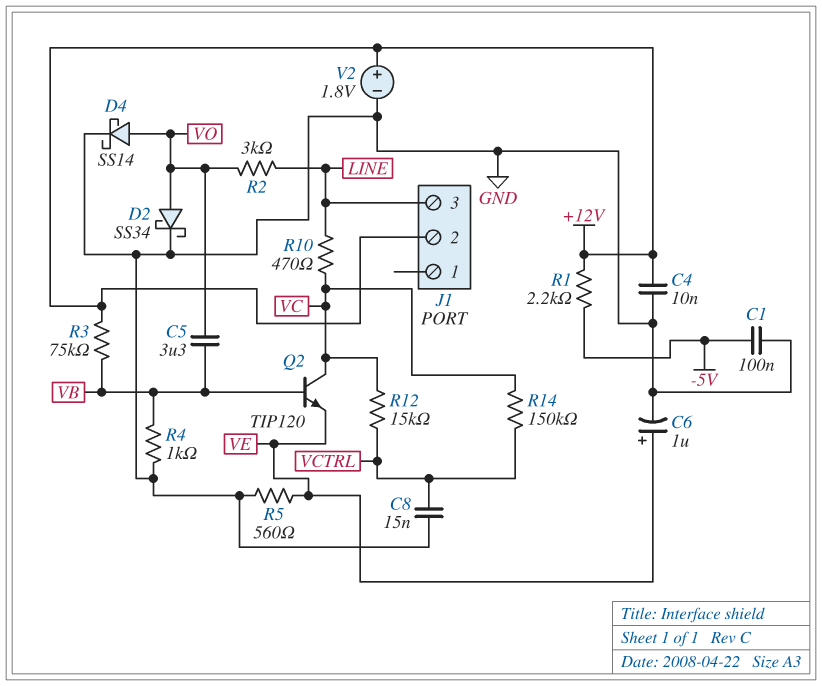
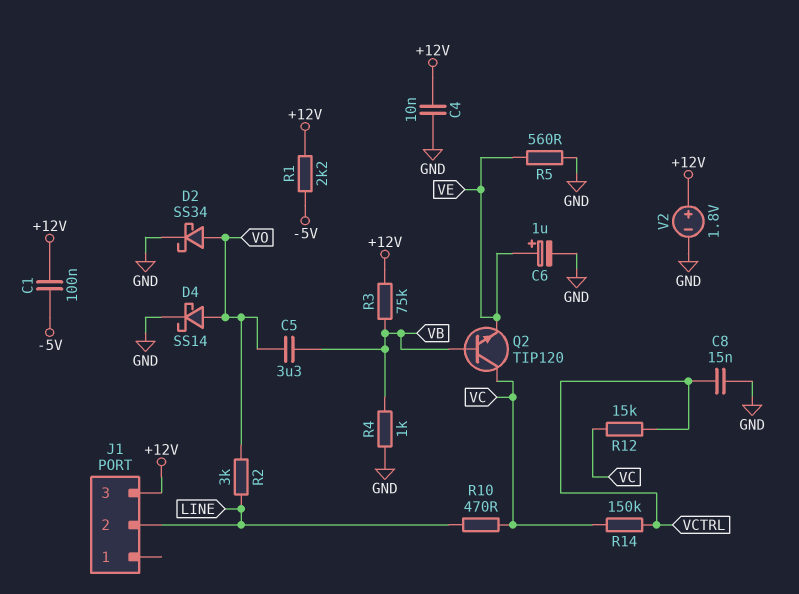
C1: 100nF (-5V, GND) -> 100nF (+12V, -5V)
J1 pin 2: +12V -> LINE
J1 pin 3: LINE -> +12V

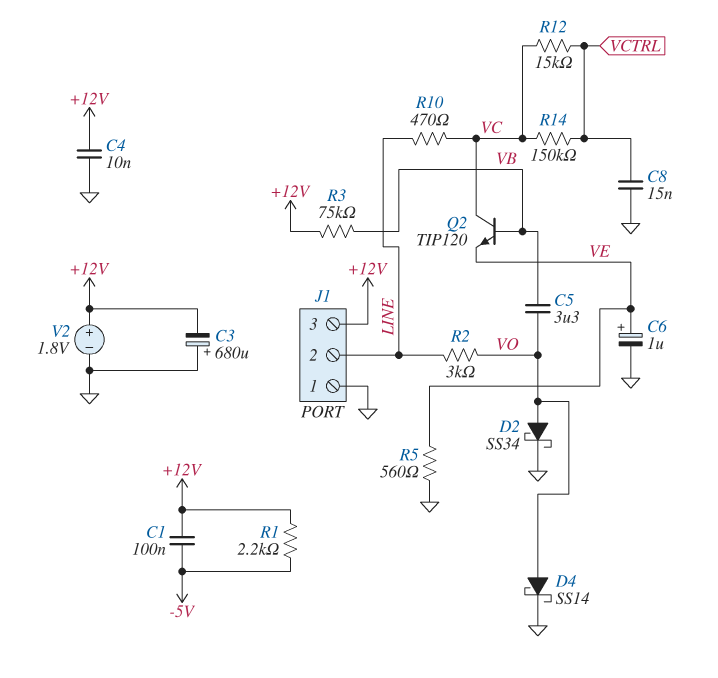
C3: none -> 680uF (plus GND, minus +12V)
J1 pin 1: none -> GND
R4: 1k (GND, VB) -> none

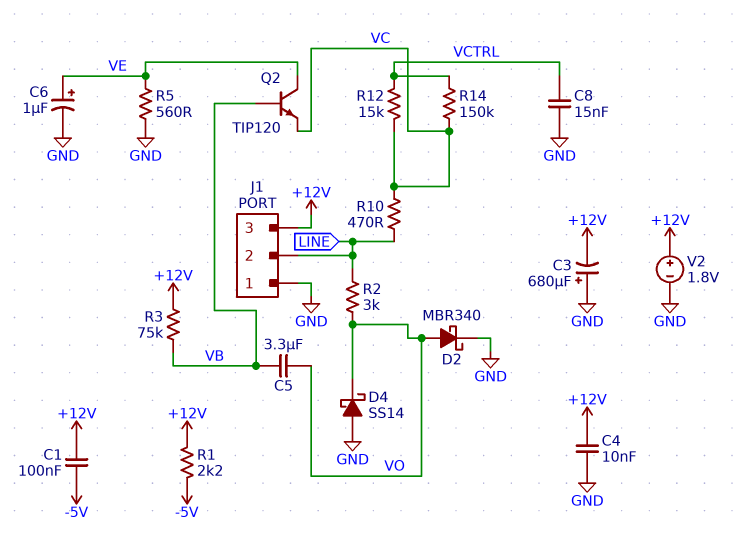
D2: schottky SS34 (A VO, K GND) -> schottky MBR340 (A VO, K GND)
D4: schottky SS14 (A VO, K GND) -> schottky SS14 (A GND, K VO)
Q2: NPN TIP120 (B VB, C VC, E VE) -> NPN TIP120 (B VB, C VE, E VC)

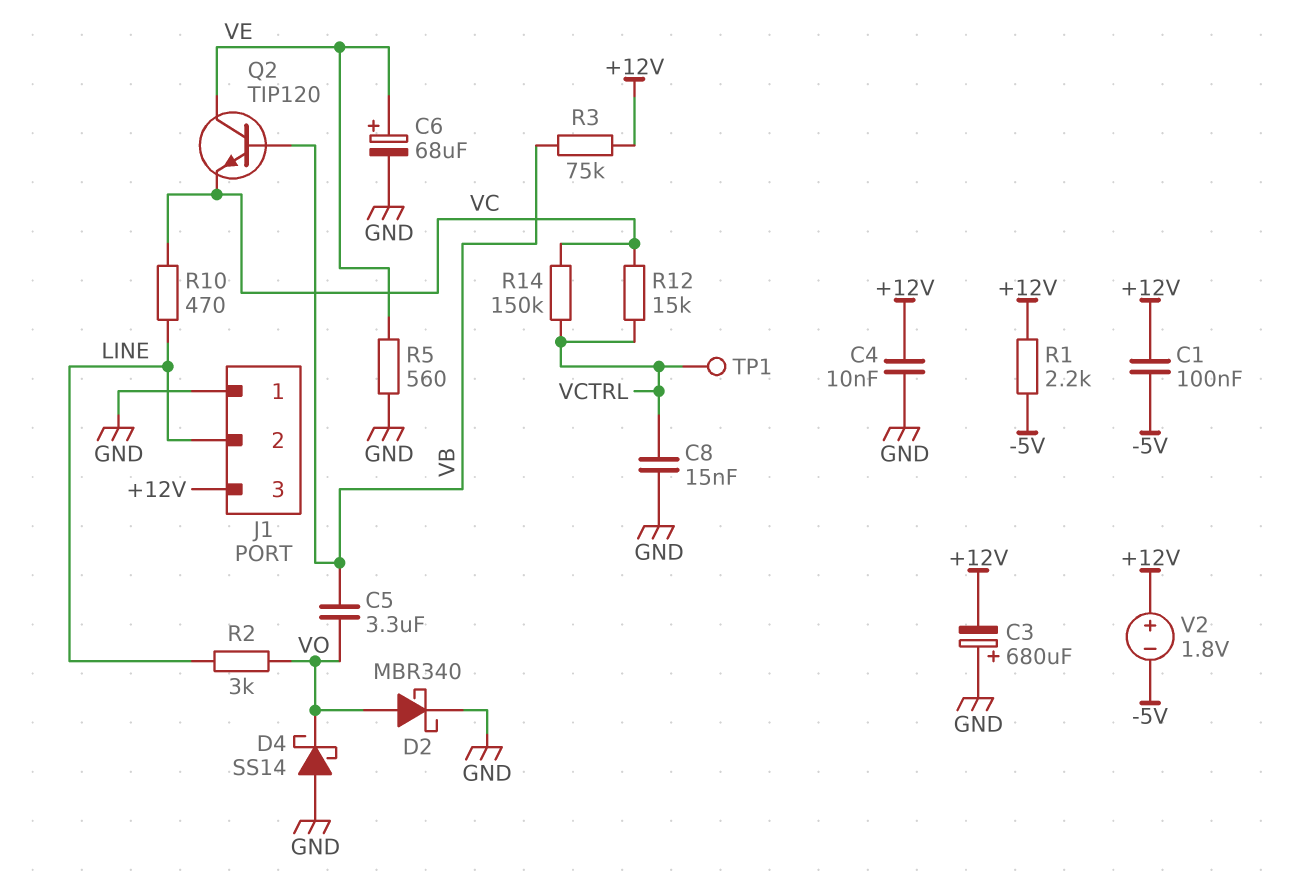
C6: 1uF (plus VE, minus GND) -> 68uF (plus VE, minus GND)
TP1: none -> test point (VCTRL)
V2: 1.8V (plus +12V, minus GND) -> 1.8V (plus +12V, minus -5V)

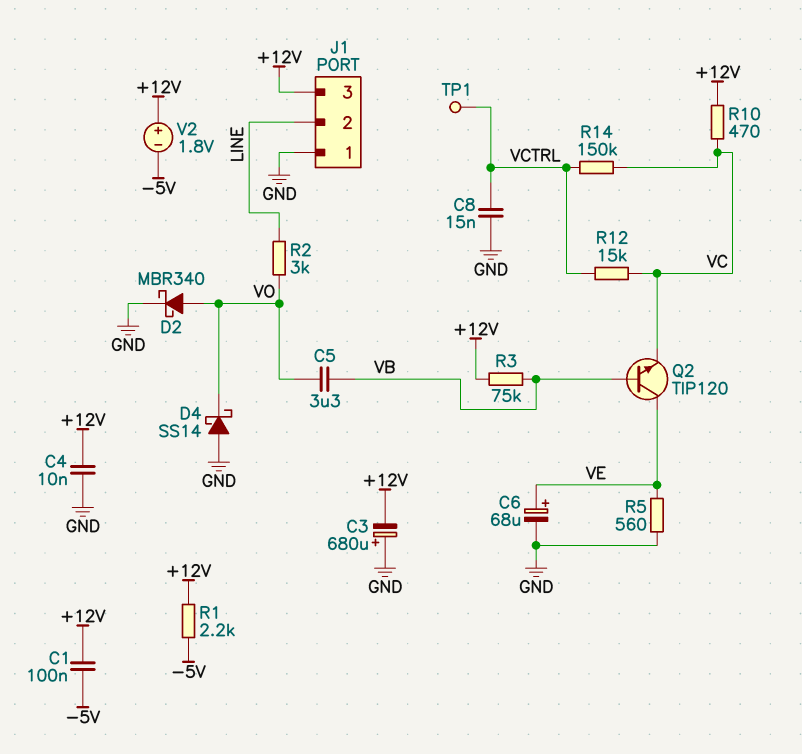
R10: 470 (LINE, VC) -> 470 (+12V, VC)

